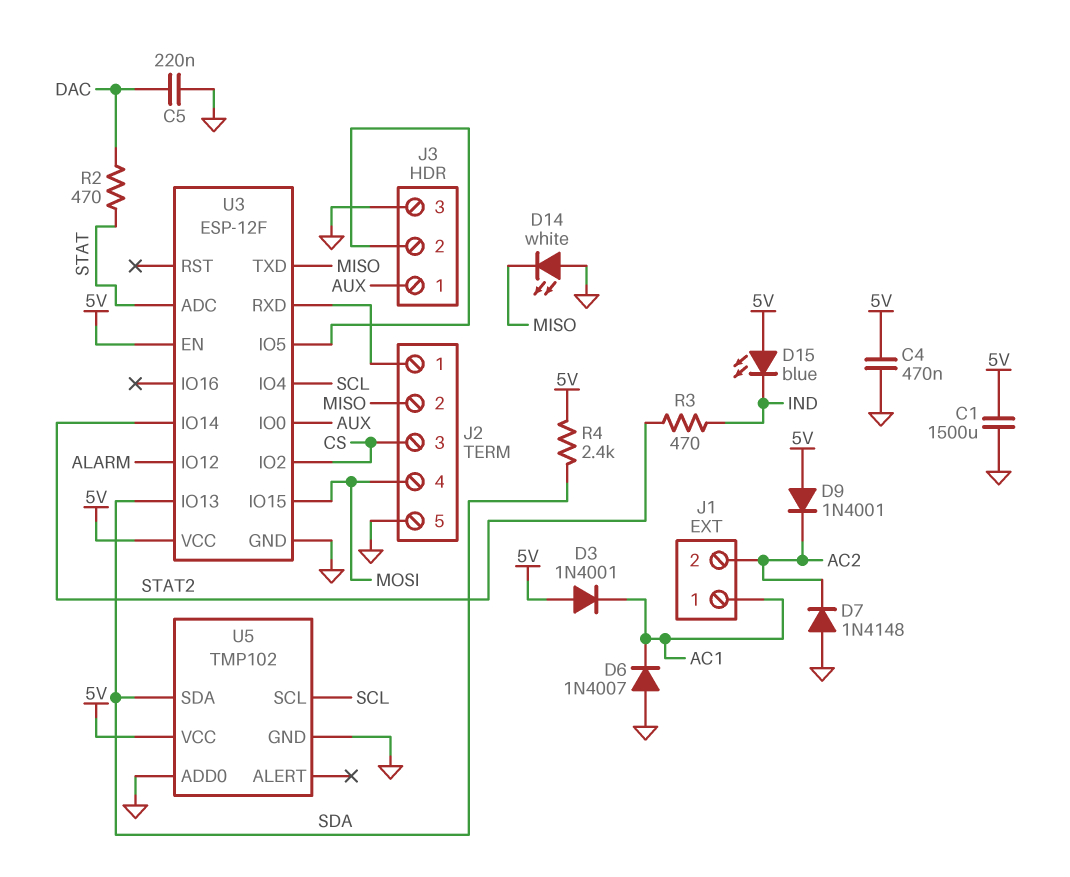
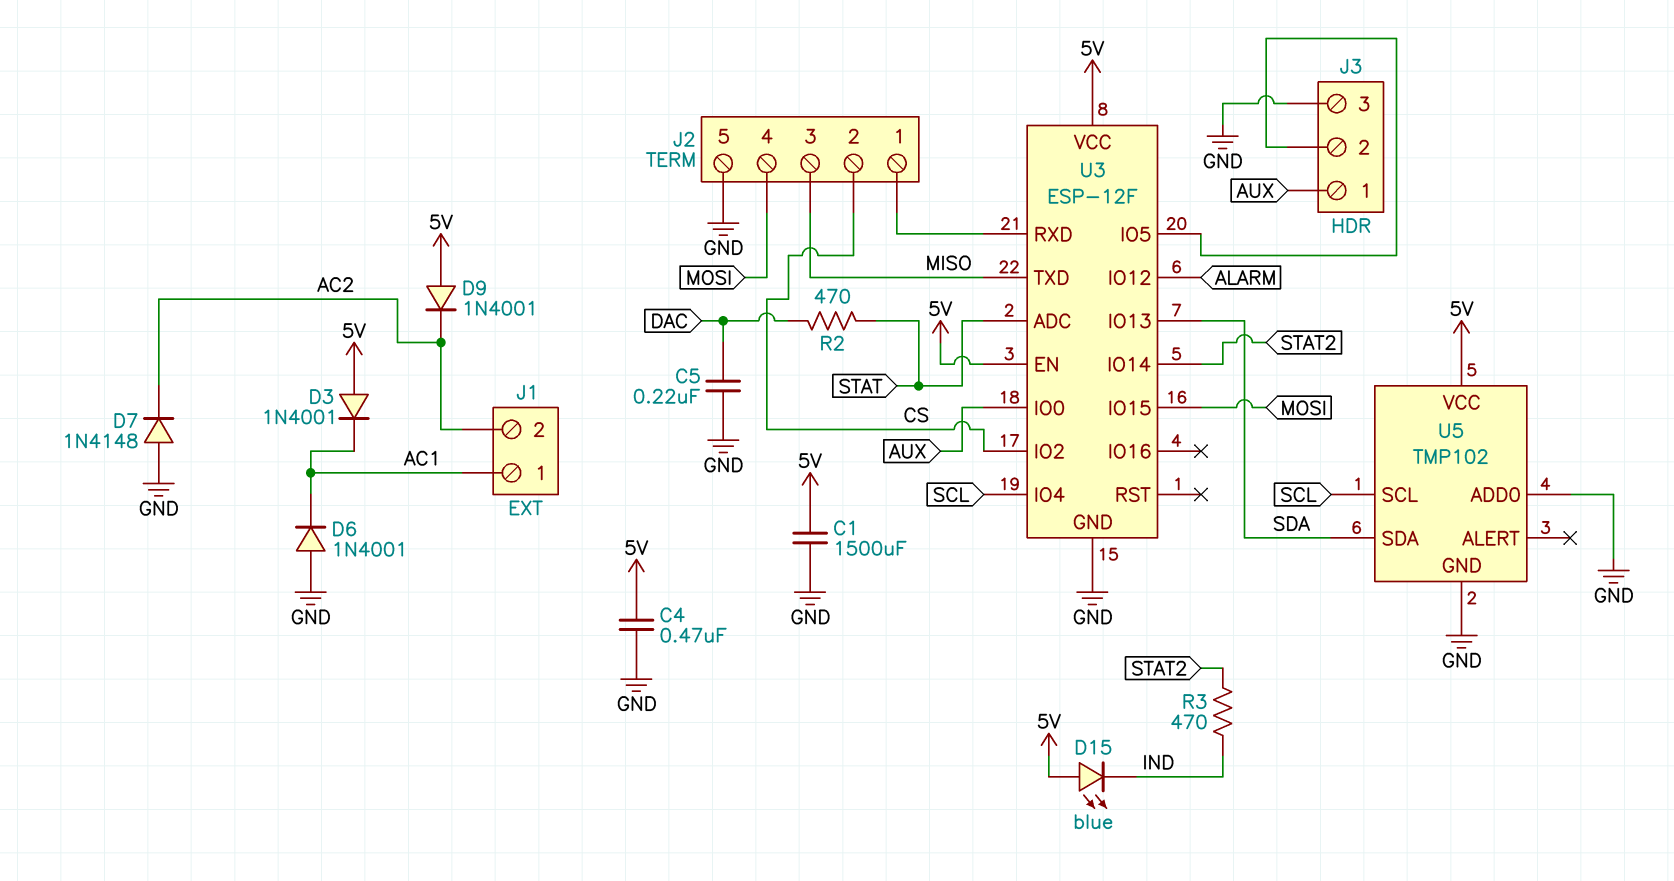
D6: diode 1N4007 (A GND, K AC1) -> diode 1N4001 (A GND, K AC1)
D14: LED white (A GND, K MISO) -> none
J2 pin 2: MISO -> CS
J2 pin 3: CS -> MISO
R4: 2.4k (5V, SDA) -> none

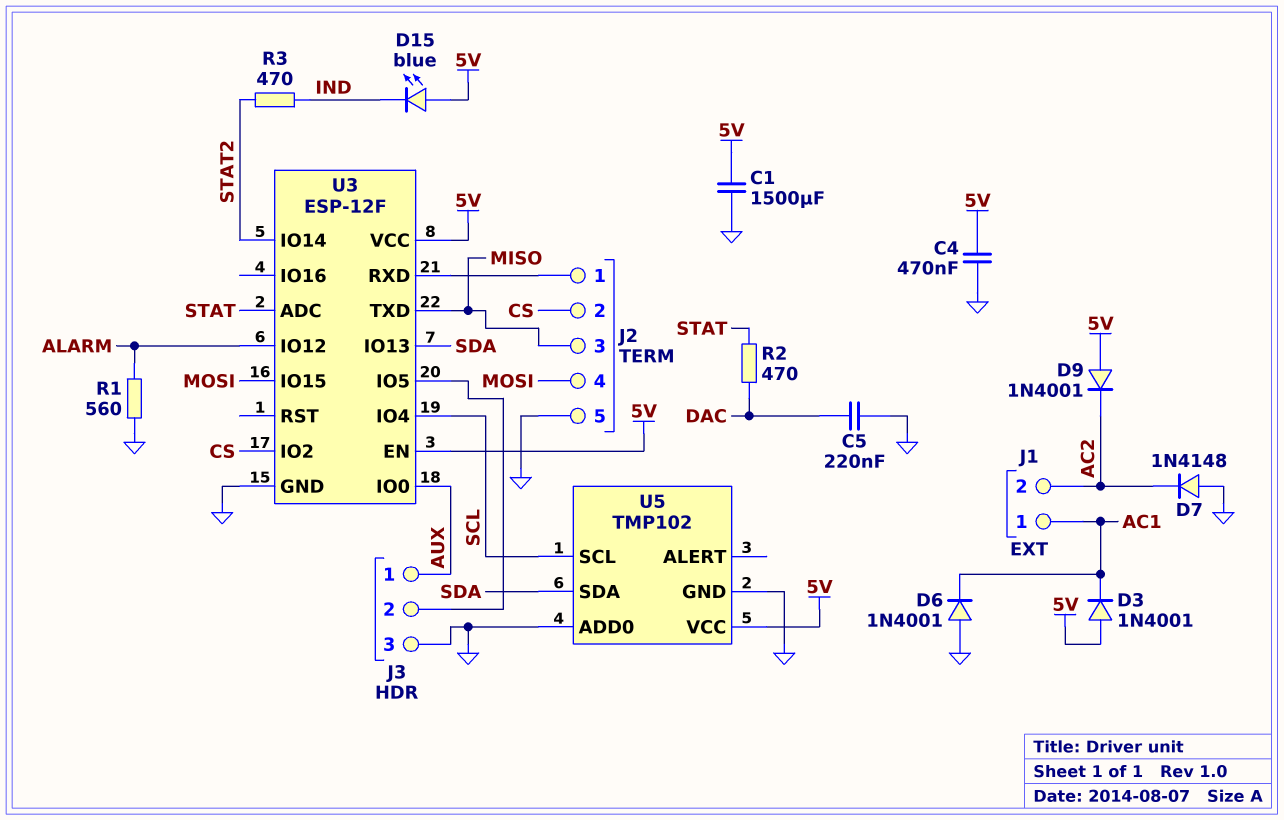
R1: none -> 560 (ALARM, GND)

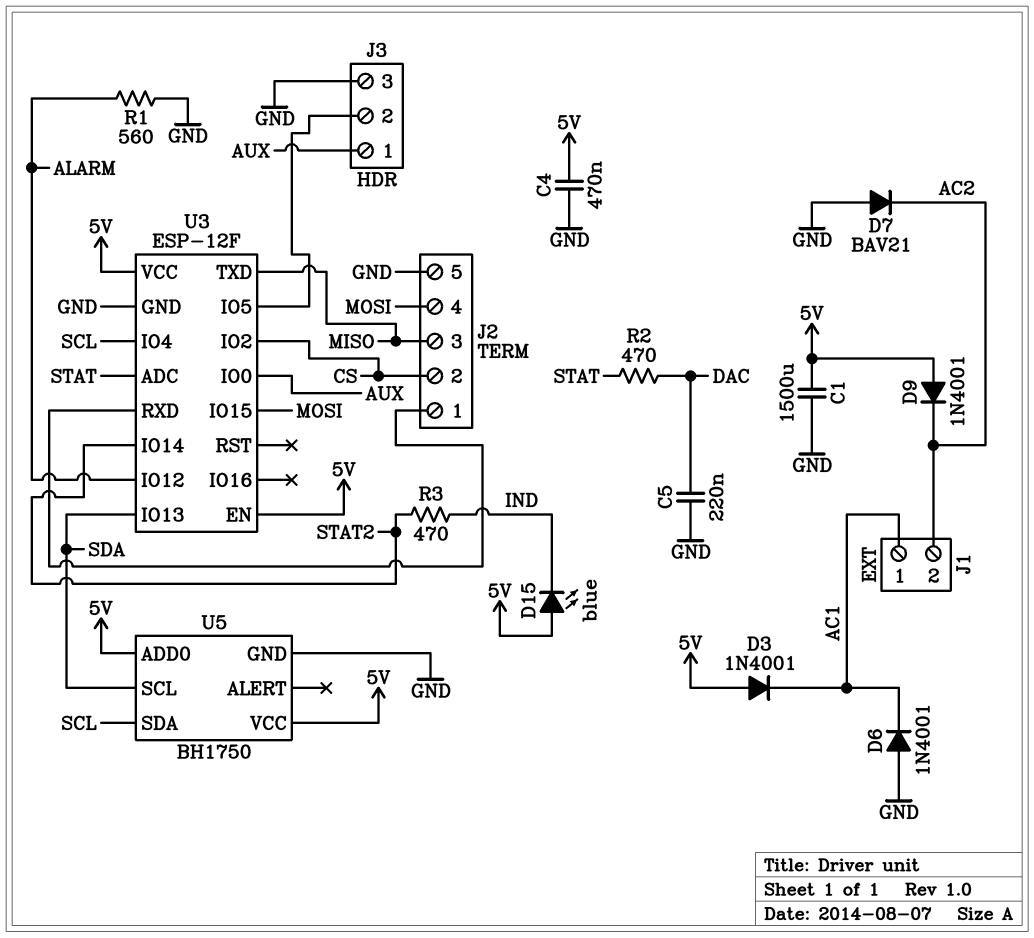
D7: diode 1N4148 (A GND, K AC2) -> diode BAV21 (A GND, K AC2)
U5: TMP102 -> BH1750
U5 pin ADD0: GND -> 5V
U5 pin SCL: SCL -> SDA
U5 pin SDA: SDA -> SCL

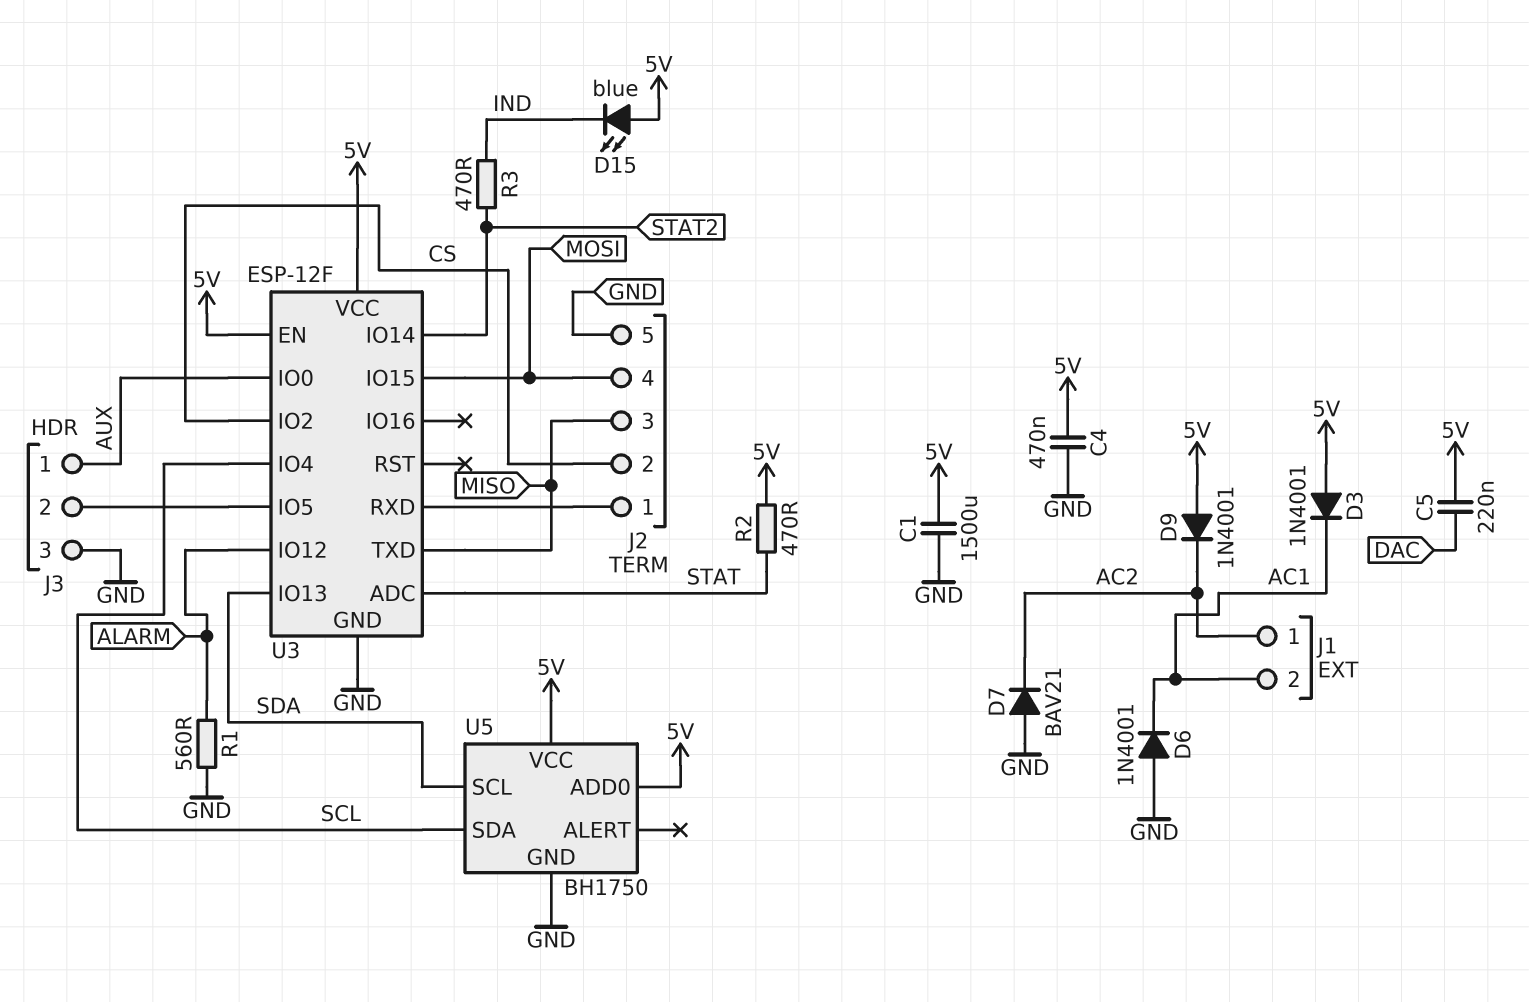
C5: 220nF (DAC, GND) -> 220nF (5V, DAC)
J1 pin 1: AC1 -> AC2
J1 pin 2: AC2 -> AC1
R2: 470 (DAC, STAT) -> 470 (5V, STAT)

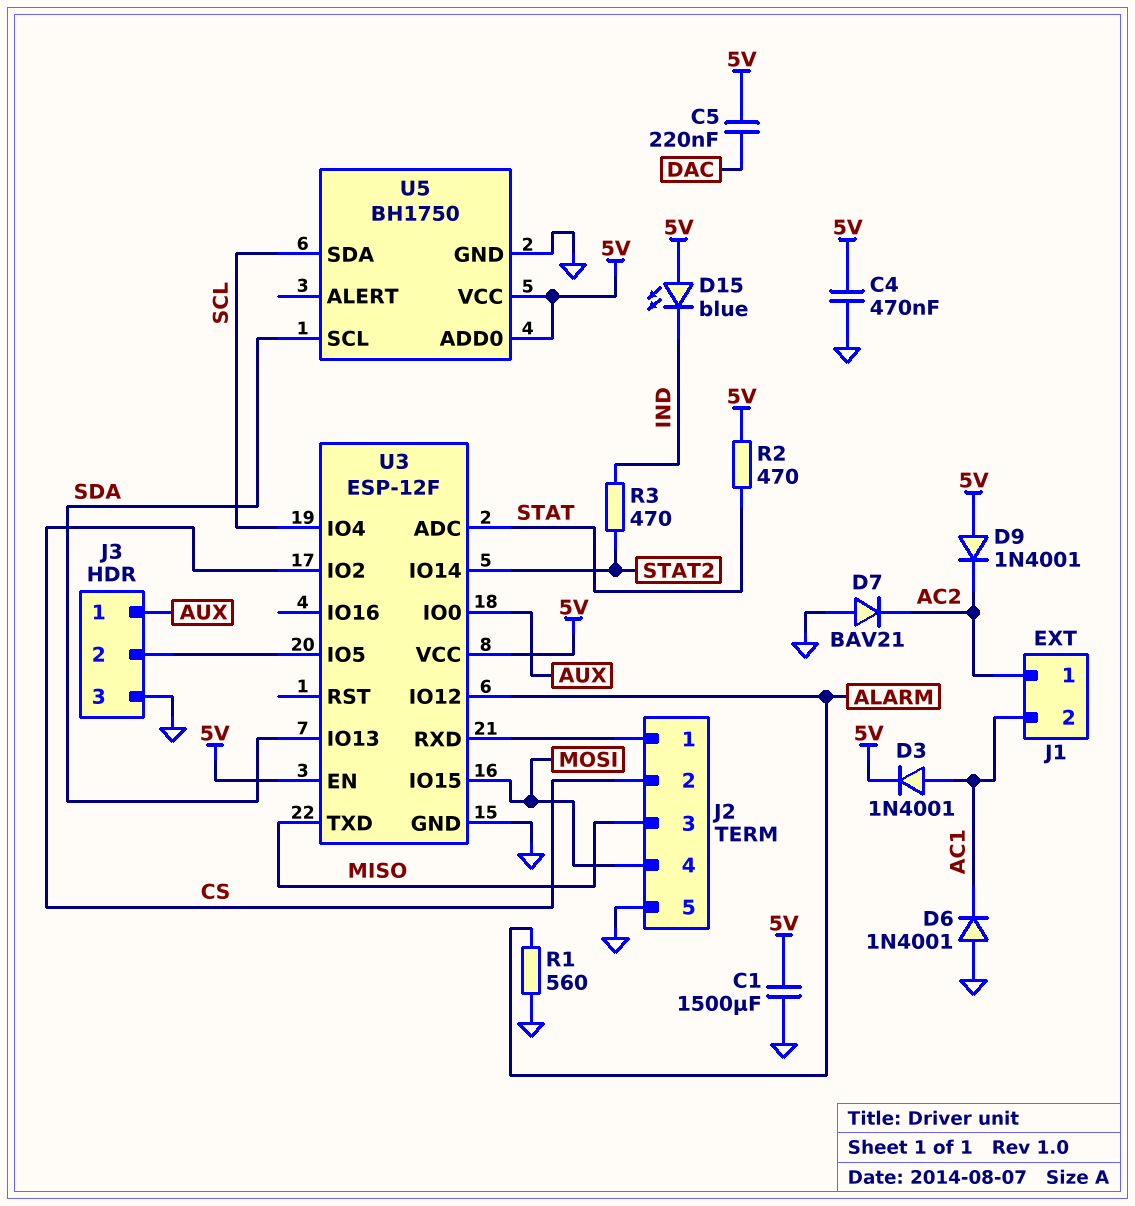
D3: diode 1N4001 (A 5V, K AC1) -> diode 1N4001 (A AC1, K 5V)

